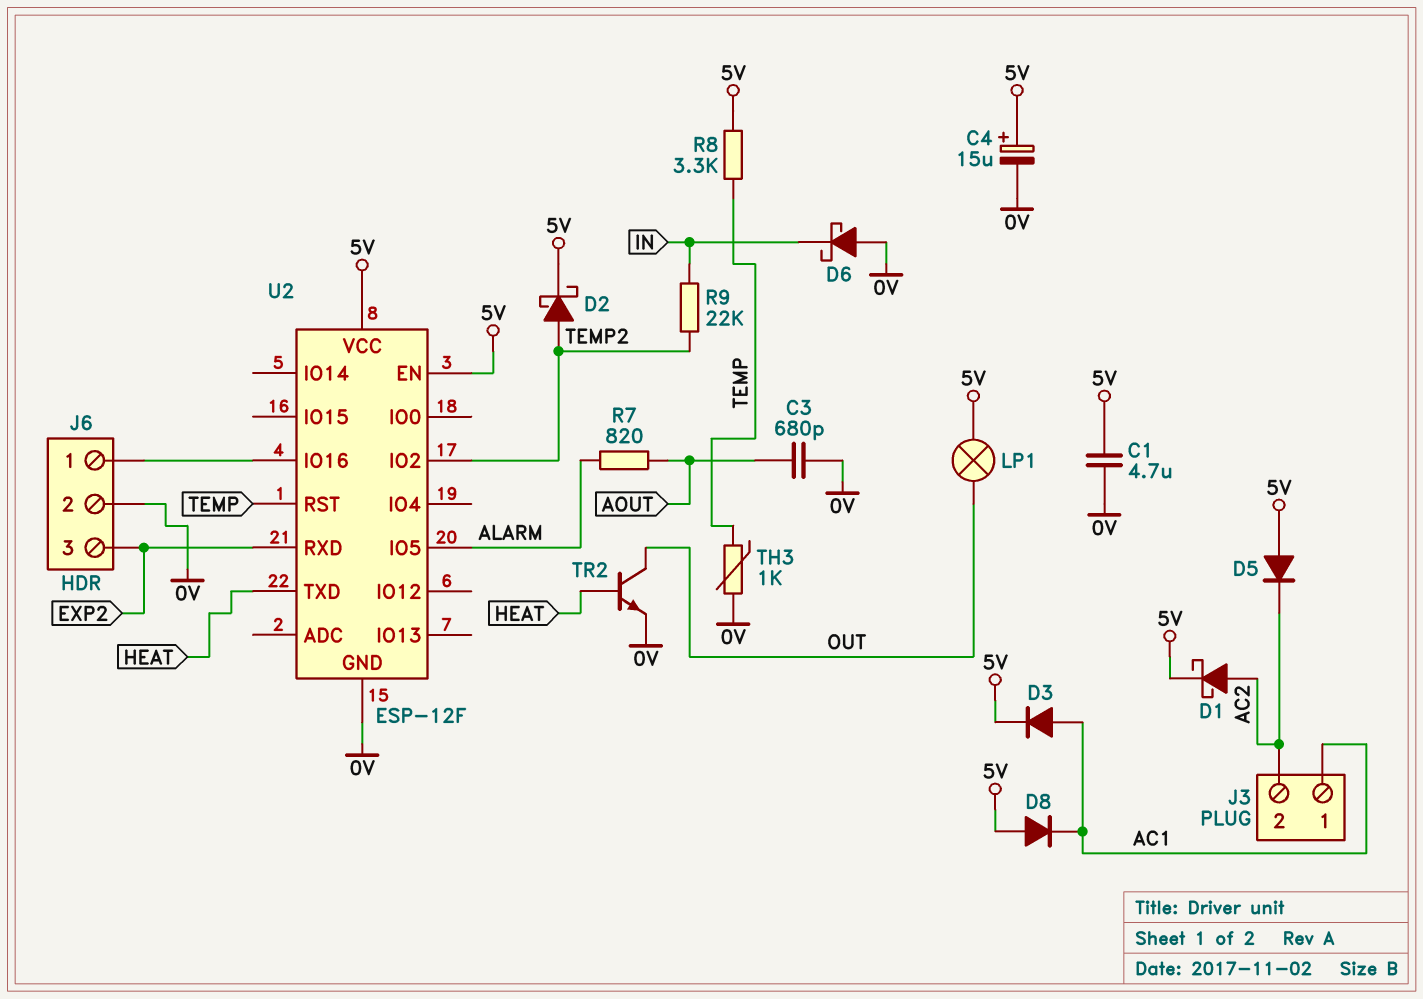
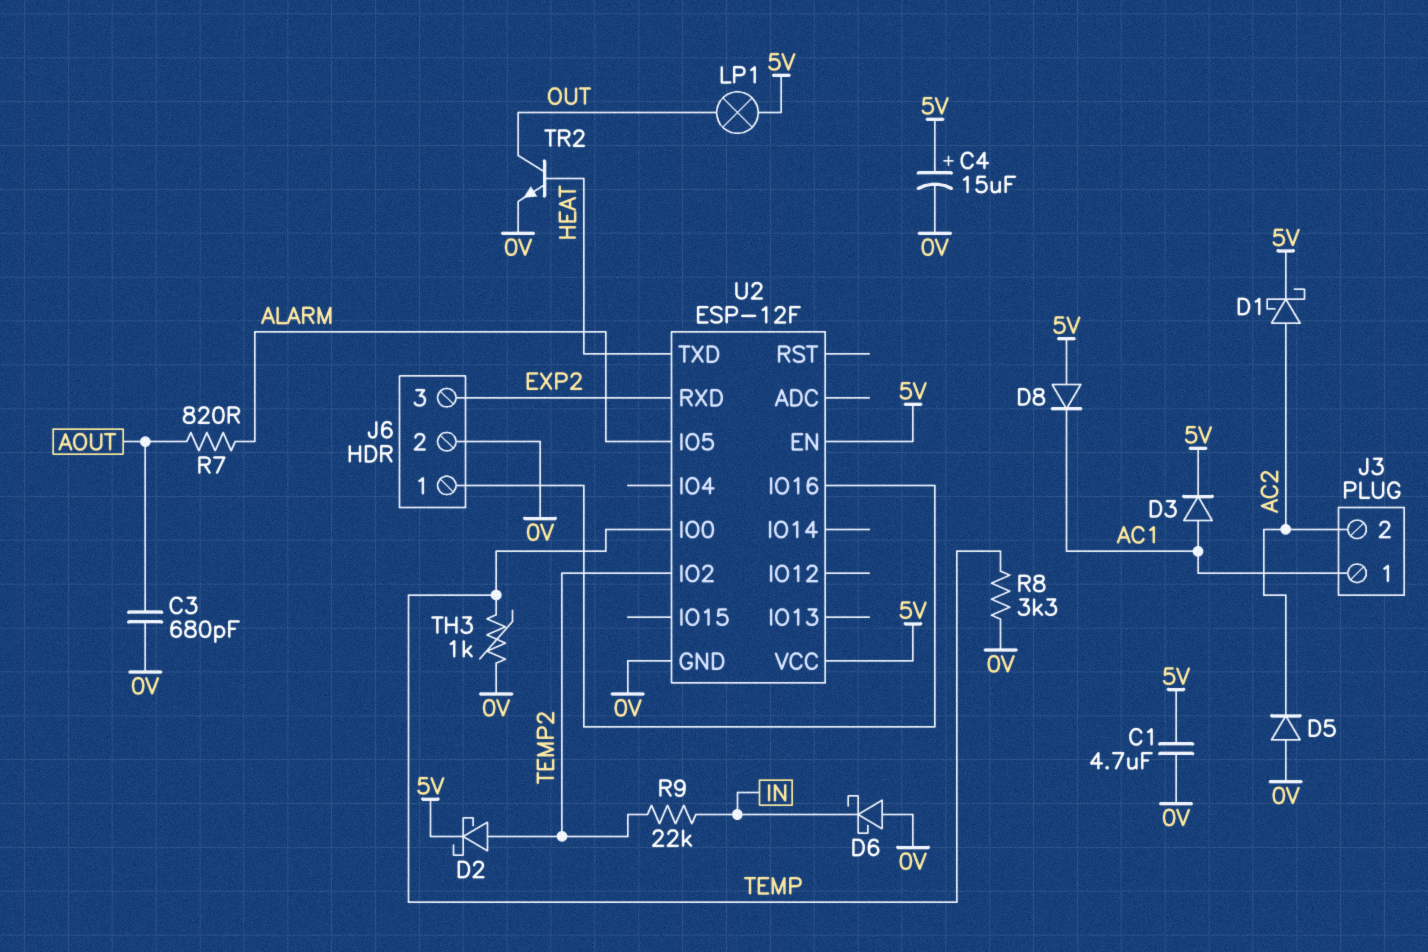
D5: diode (A 5V, K AC2) -> diode (A 0V, K AC2)
R8: 3.3k (5V, TEMP) -> 3.3k (0V, TEMP)
U2 pin IO0: none -> TEMP
U2 pin RST: TEMP -> none

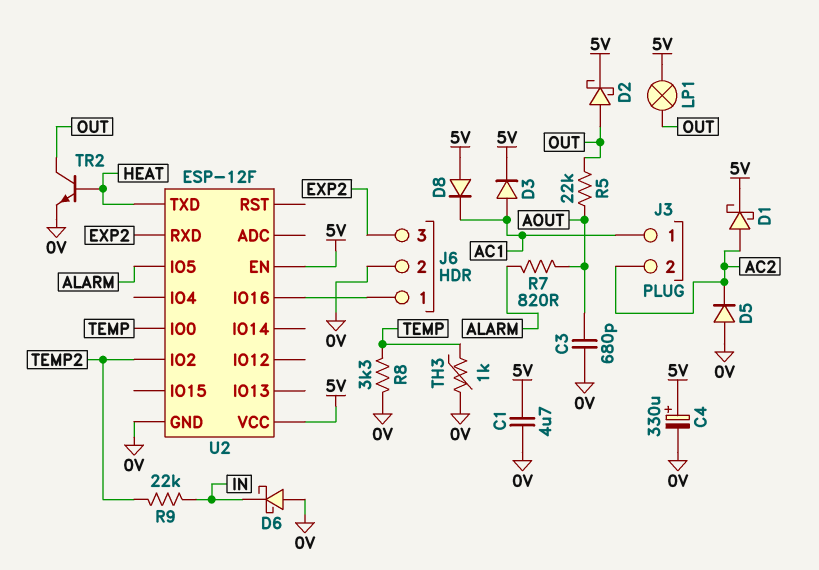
C4: 15uF (plus 5V, minus 0V) -> 330uF (plus 5V, minus 0V)
D2: schottky (A TEMP2, K 5V) -> schottky (A OUT, K 5V)
R5: none -> 22k (AOUT, OUT)

